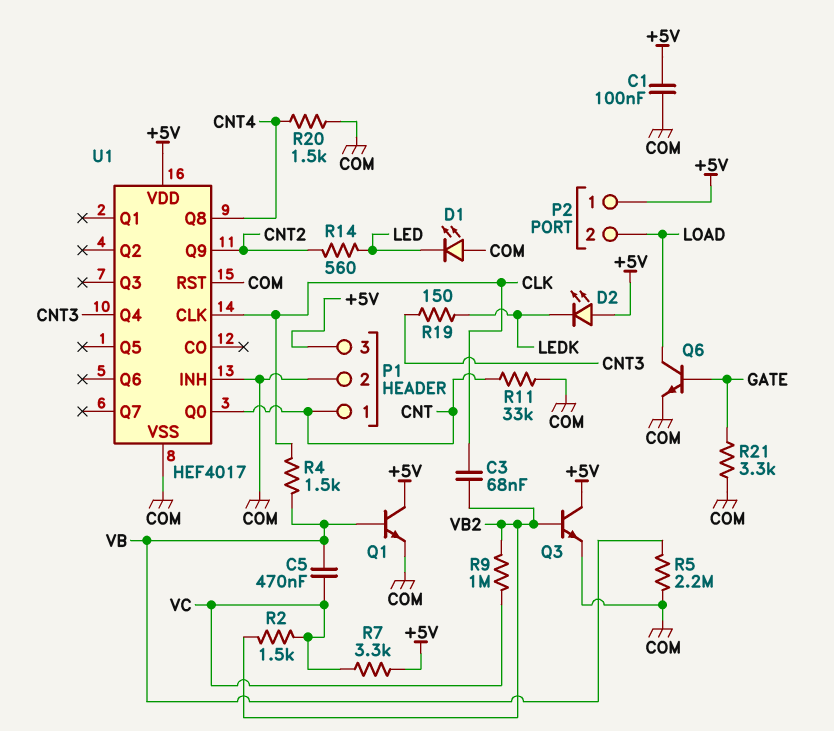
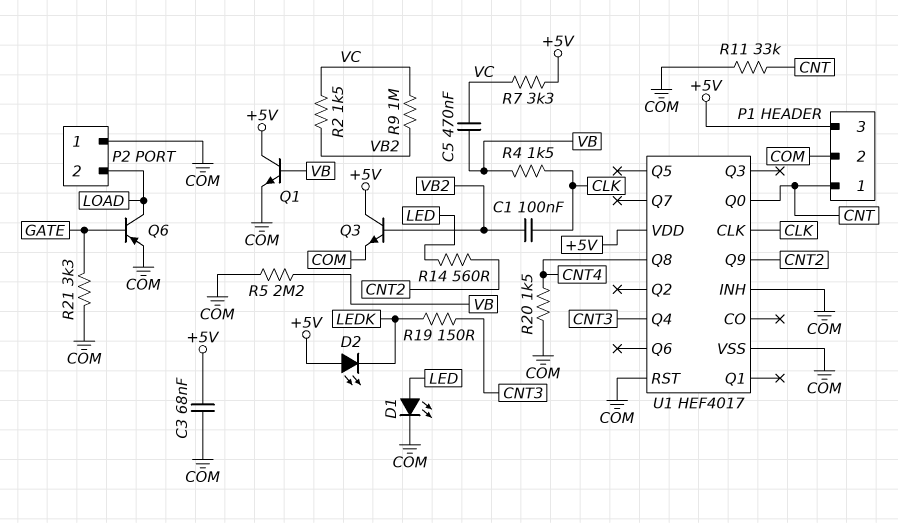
C1: 100nF (+5V, COM) -> 100nF (CLK, VB2)
C3: 68nF (CLK, VB2) -> 68nF (+5V, COM)
D1: LED (A COM, K LED) -> LED (A LED, K COM)
P2 pin 1: +5V -> COM
Q6: NPN (B GATE, C LOAD, E COM) -> PNP (B GATE, C LOAD, E COM)

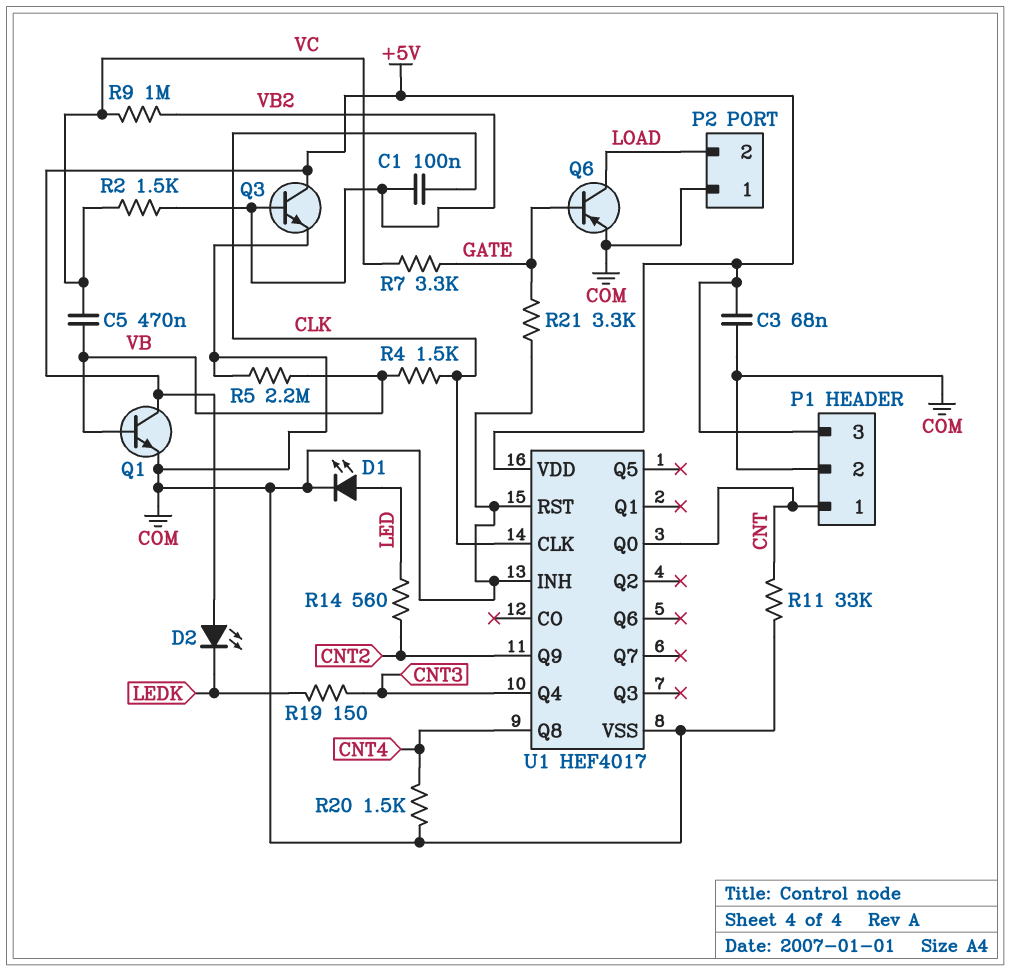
R7: 3.3k (+5V, VC) -> 3.3k (GATE, VC)

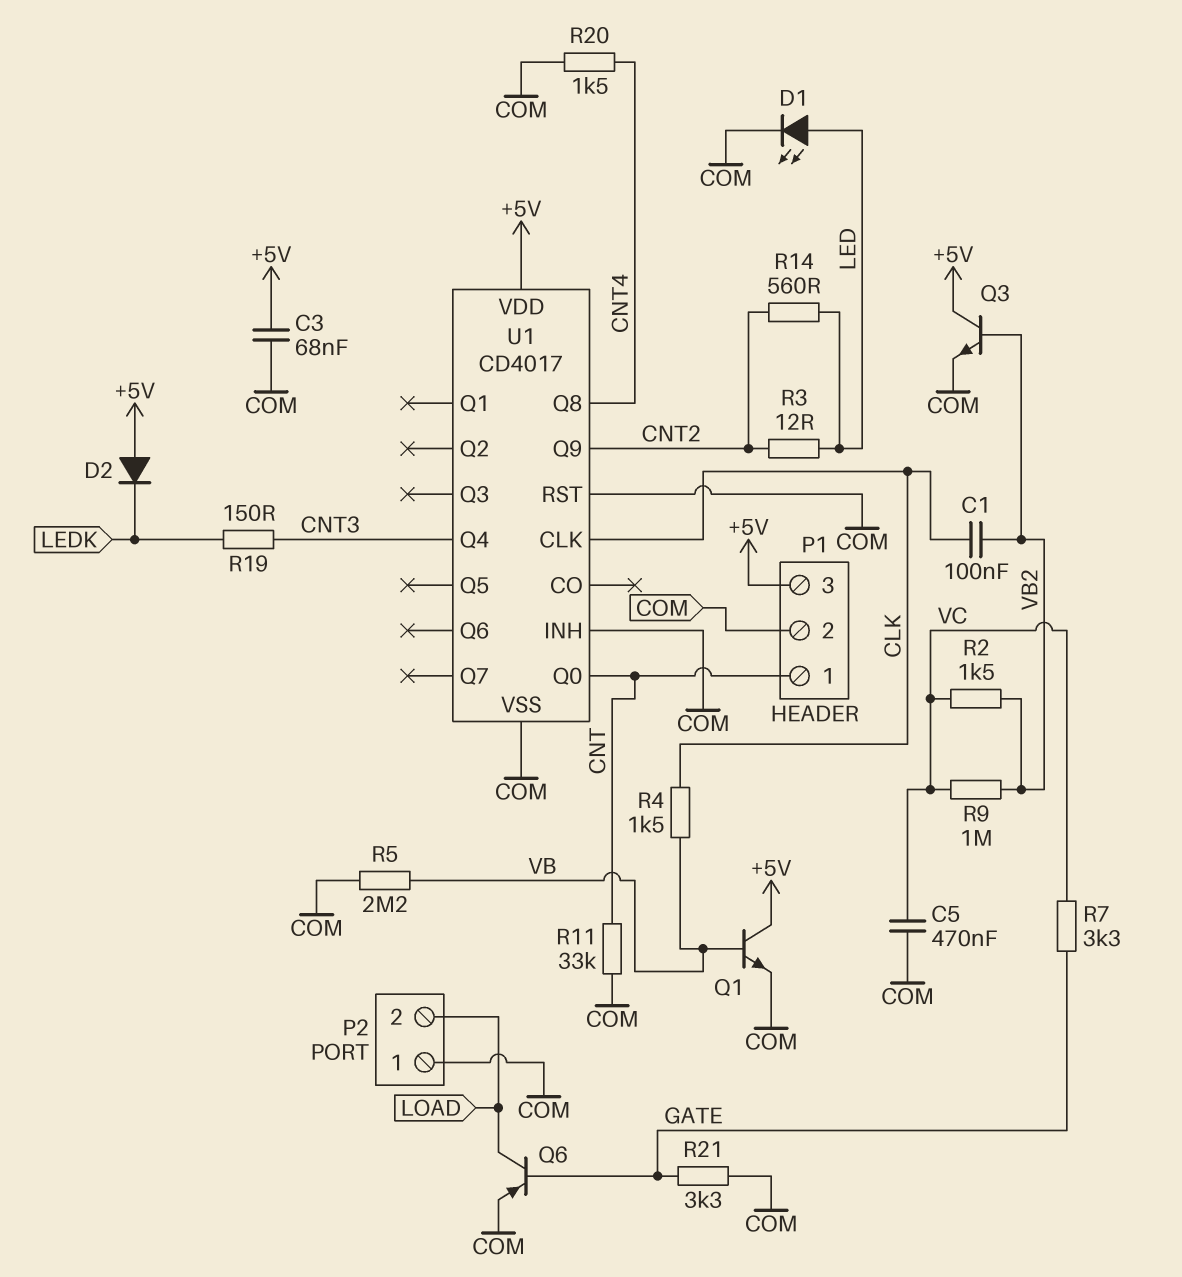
C5: 470nF (VB, VC) -> 470nF (COM, VC)
D2: LED (A +5V, K LEDK) -> diode (A +5V, K LEDK)
R3: none -> 12 (CNT2, LED)
U1: HEF4017 -> CD4017

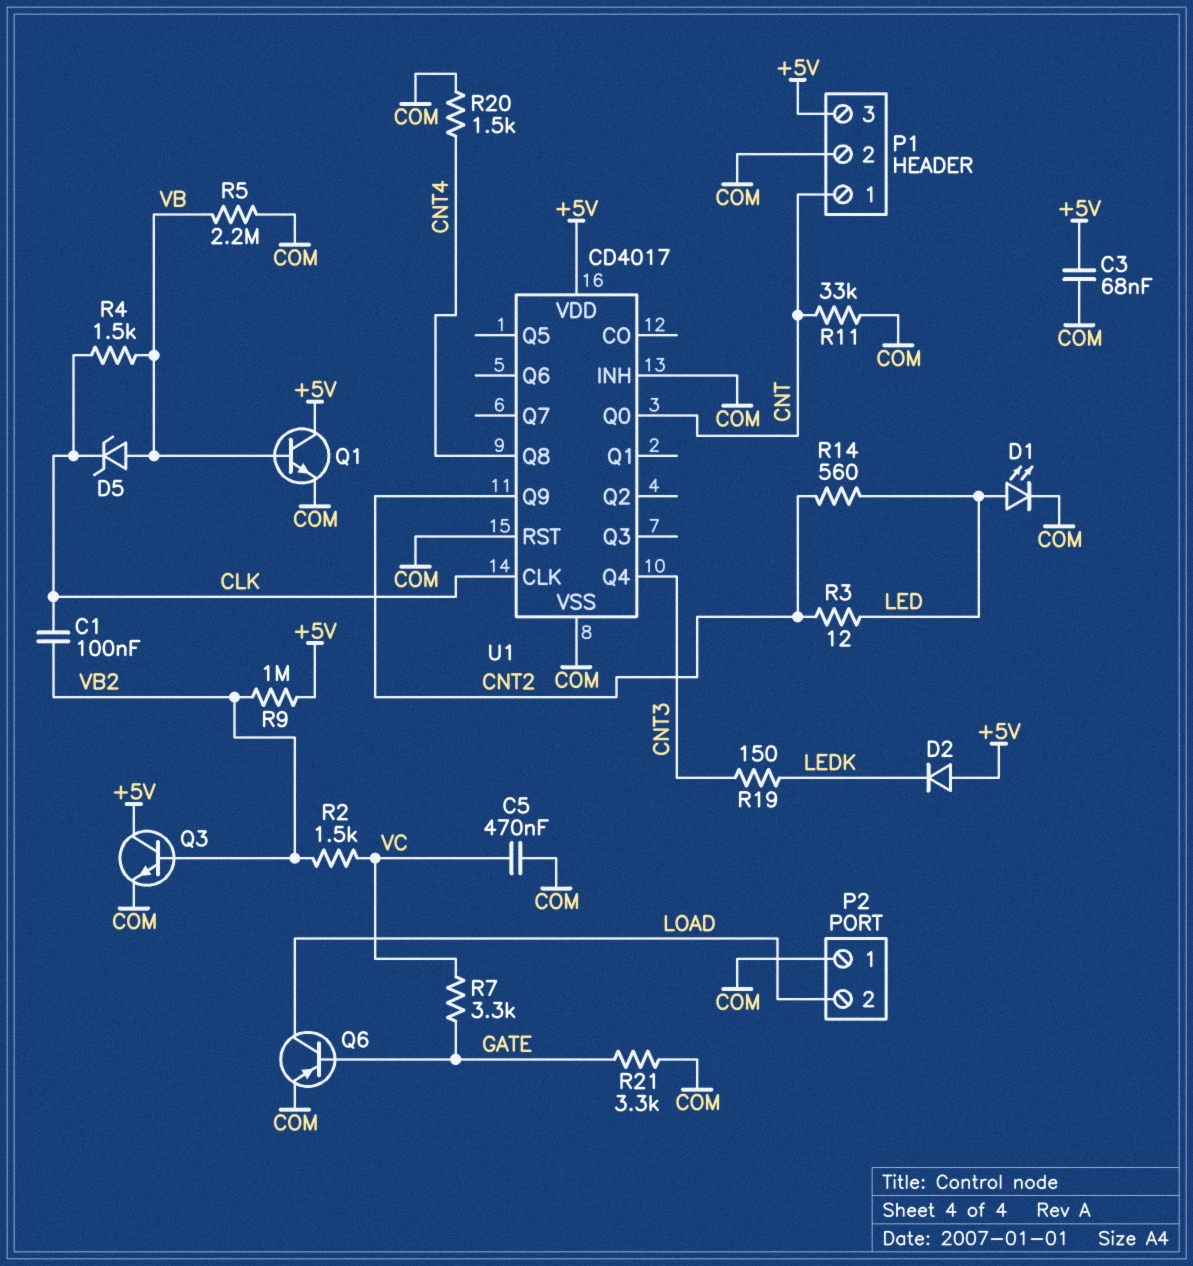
D5: none -> zener (A VB, K CLK)
R9: 1M (VB2, VC) -> 1M (+5V, VB2)

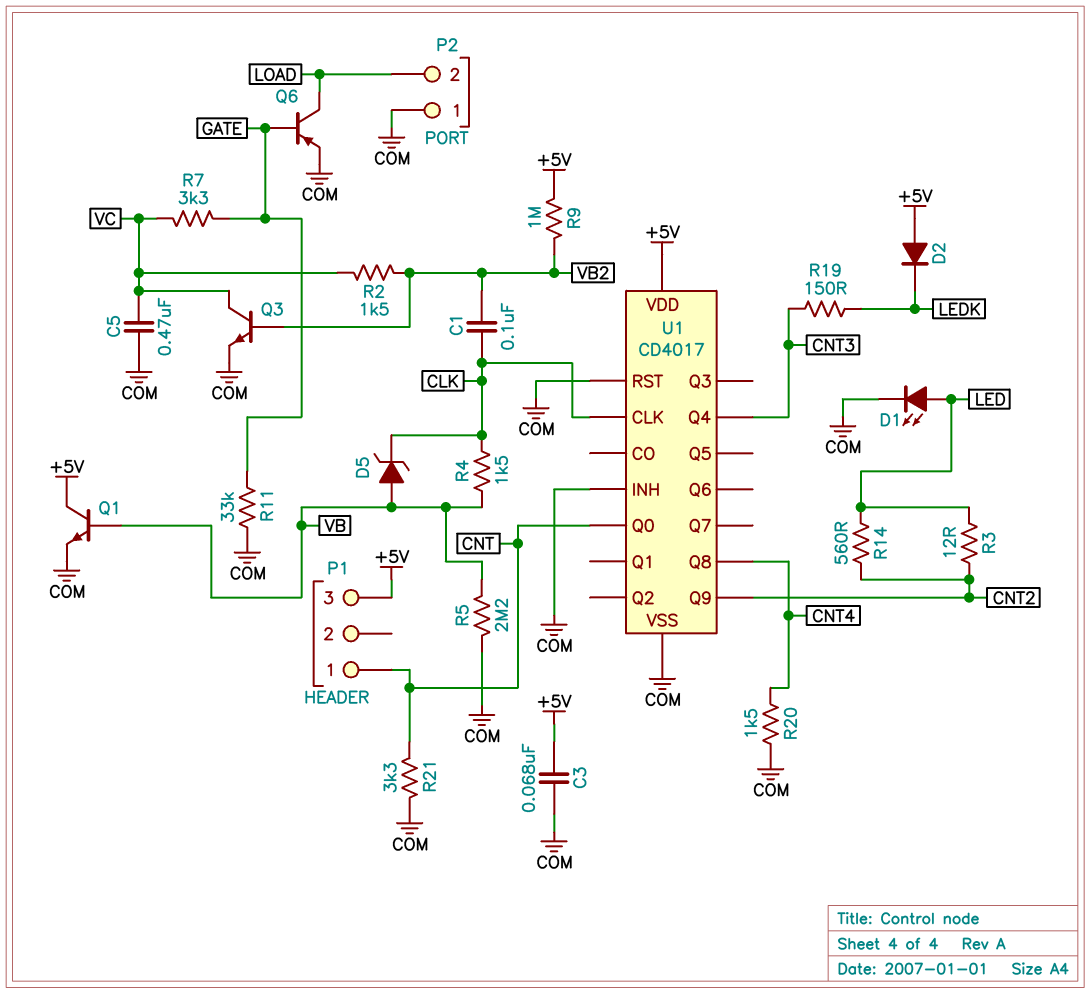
P1 pin 2: COM -> none
Q3: NPN (B VB2, C +5V, E COM) -> NPN (B VB2, C VC, E COM)
R11: 33k (CNT, COM) -> 33k (COM, GATE)
R21: 3.3k (COM, GATE) -> 3.3k (CNT, COM)

